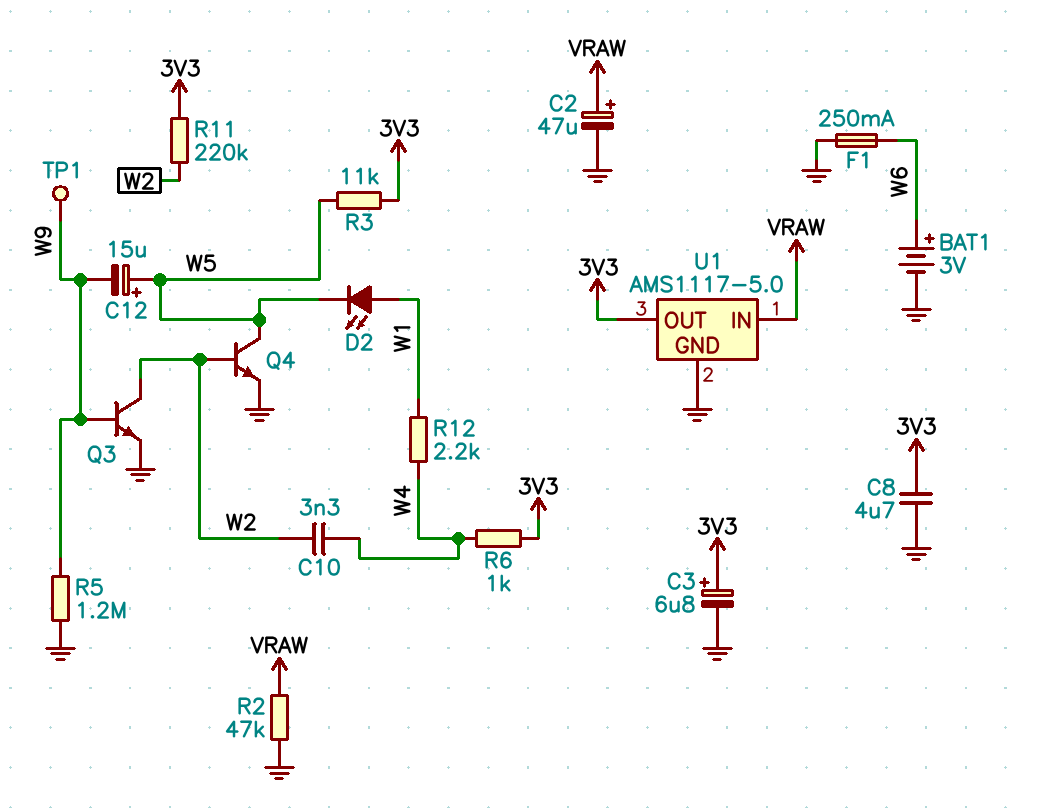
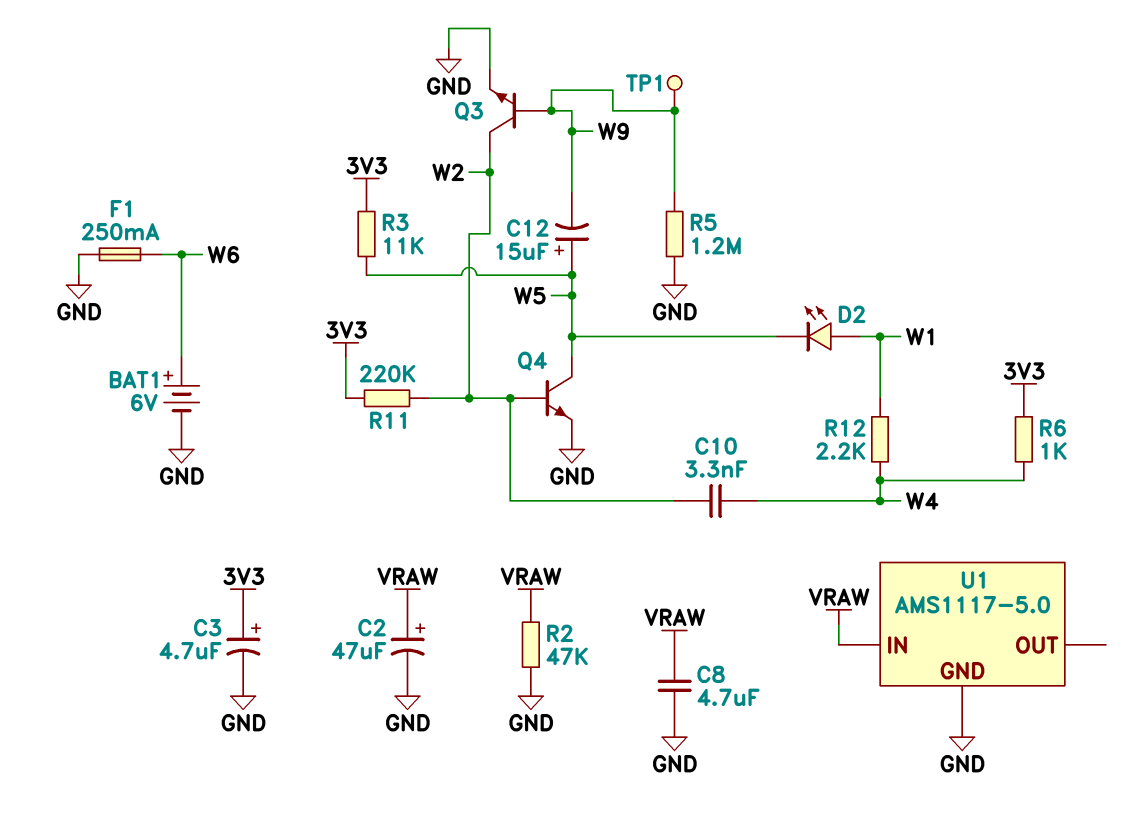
BAT1: 3V (plus W6, minus GND) -> 6V (plus W6, minus GND)
C3: 6.8uF (plus 3V3, minus GND) -> 4.7uF (plus 3V3, minus GND)
C8: 4.7uF (3V3, GND) -> 4.7uF (GND, VRAW)
U1 pin OUT: 3V3 -> none

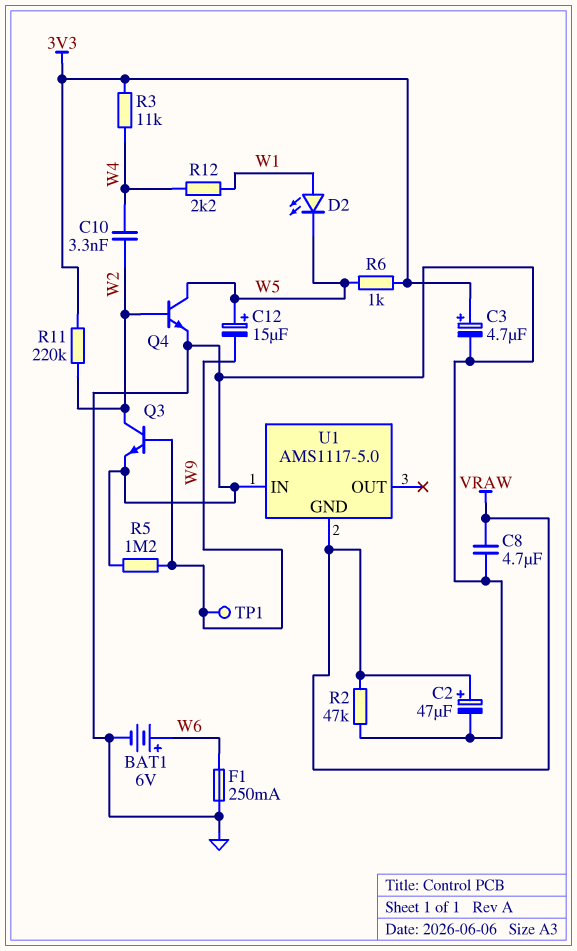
R3: 11k (3V3, W5) -> 11k (3V3, W4)
R6: 1k (3V3, W4) -> 1k (3V3, W5)
U1 pin GND: GND -> VRAW
U1 pin IN: VRAW -> GND

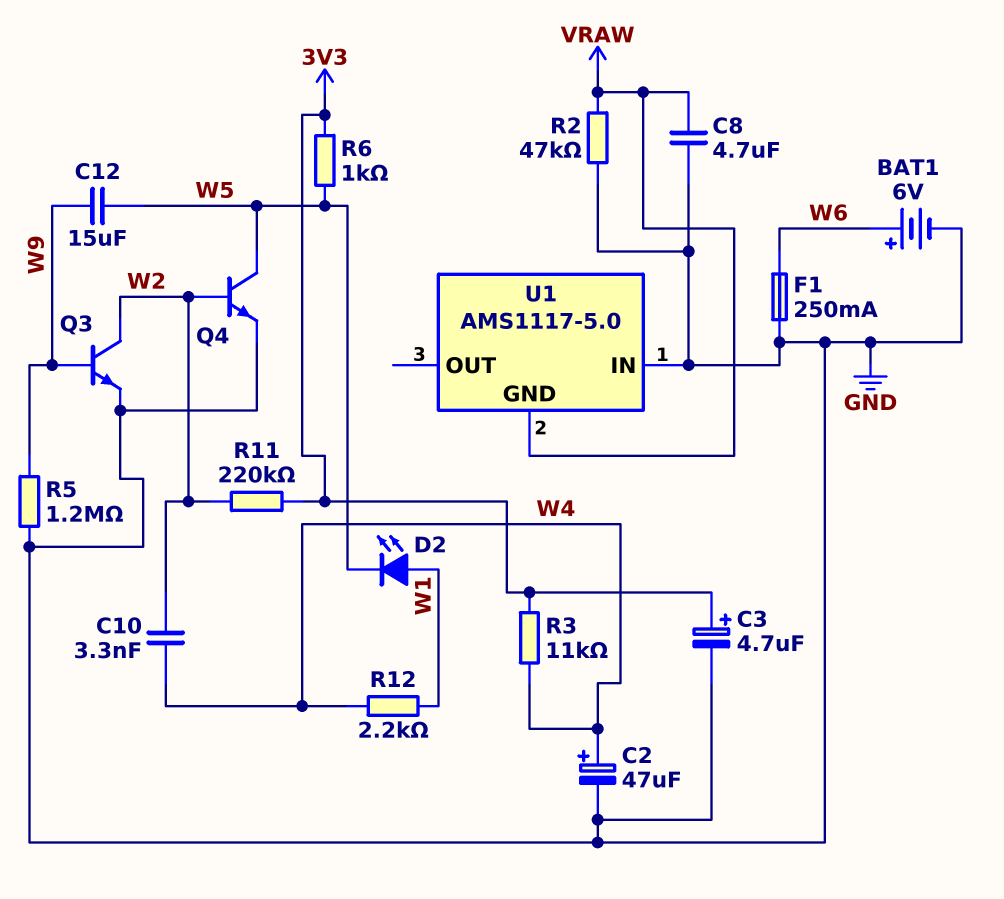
C2: 47uF (plus VRAW, minus GND) -> 47uF (plus W4, minus GND)
C12: 15uF (plus W5, minus W9) -> 15uF (W5, W9)
TP1: test point (W9) -> none

